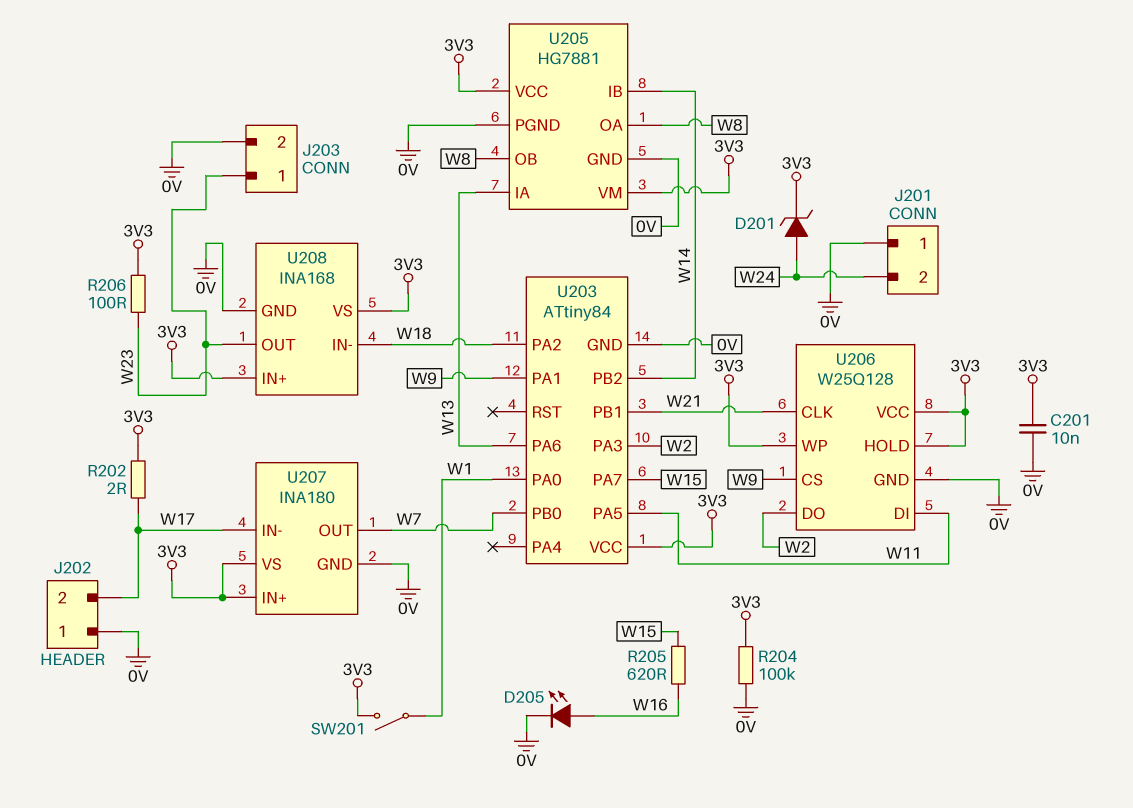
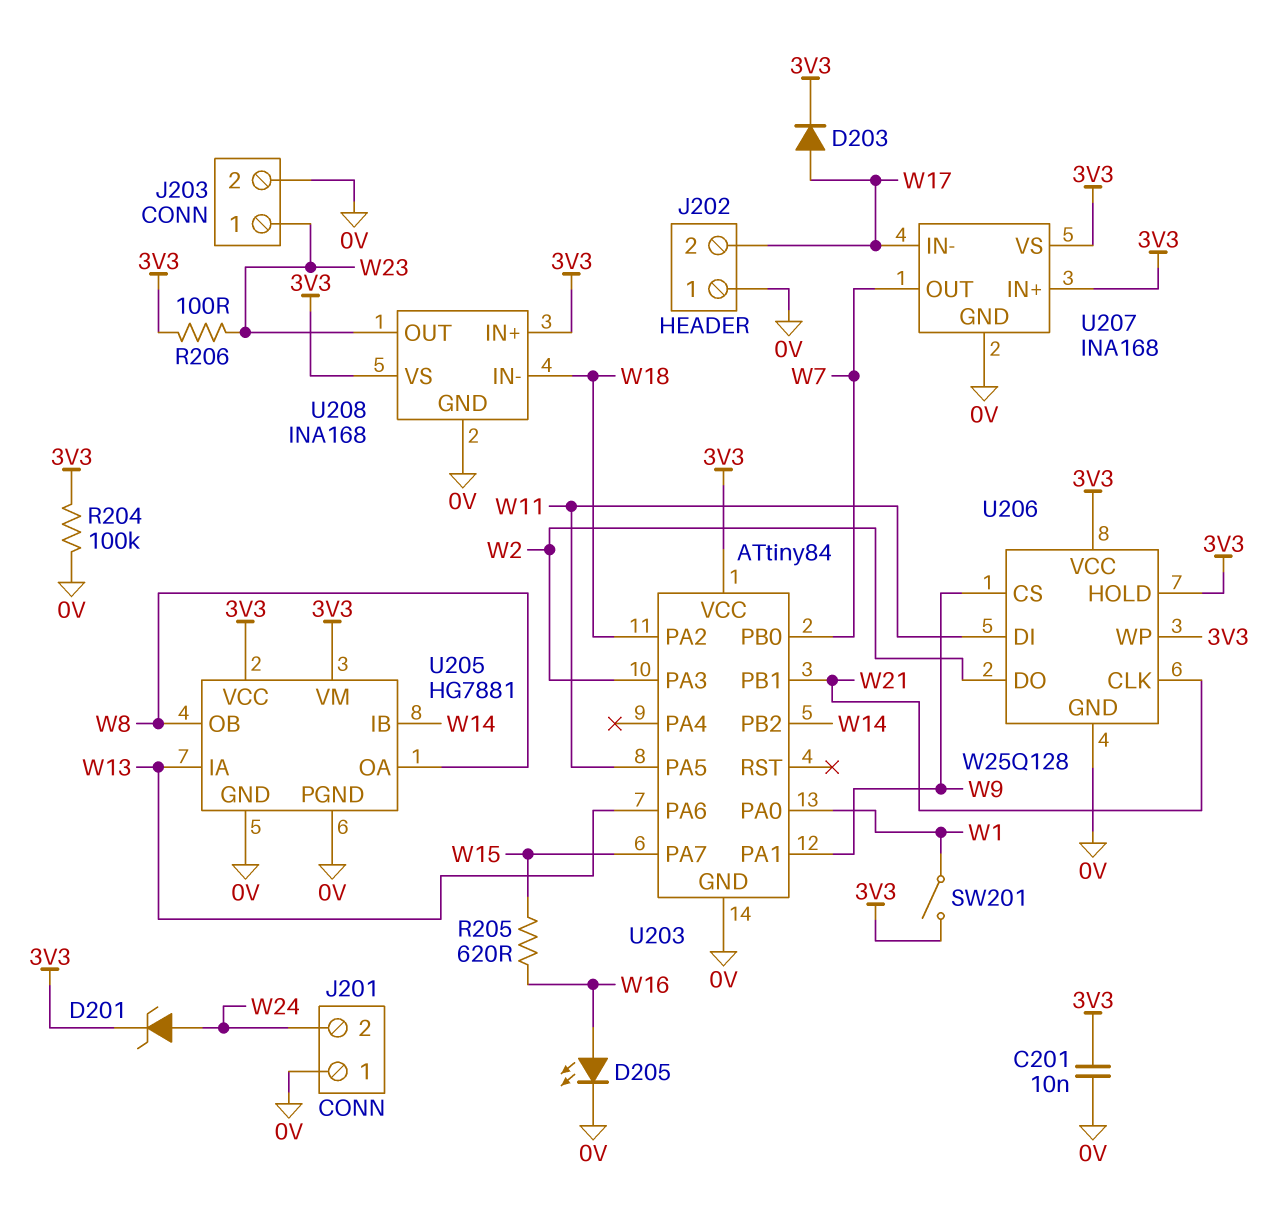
D203: none -> diode (A W17, K 3V3)
R202: 2 (3V3, W17) -> none
U207: INA180 -> INA168

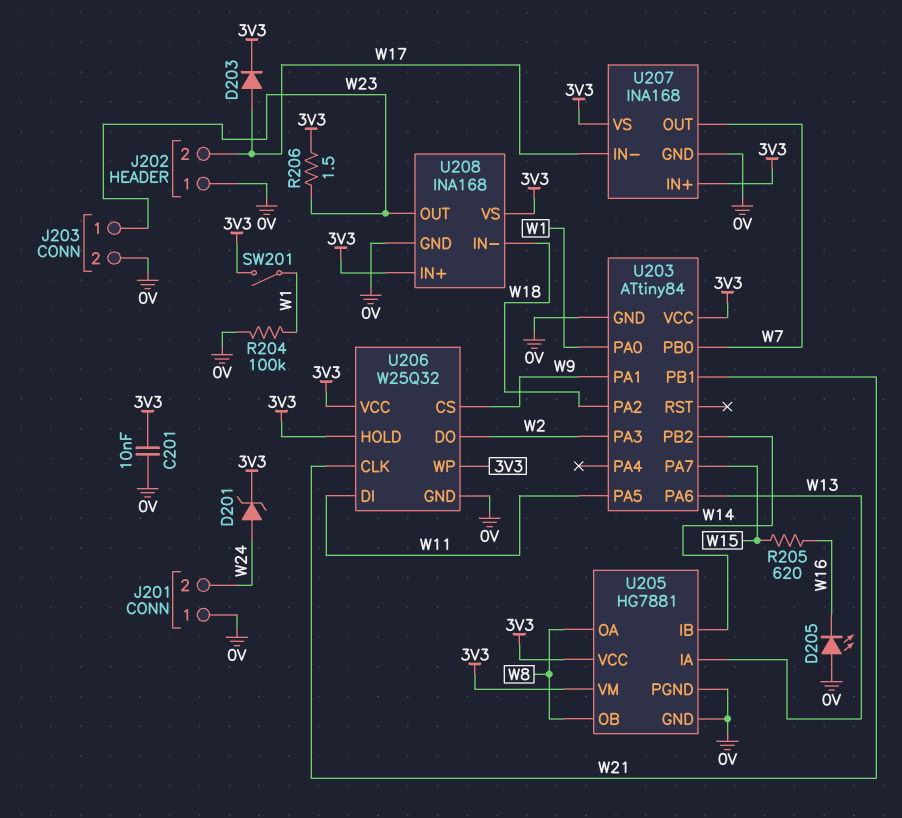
D205: LED (A W16, K 0V) -> LED (A 0V, K W16)
R204: 100k (0V, 3V3) -> 100k (0V, W1)
R206: 100 (3V3, W23) -> 1.5 (3V3, W23)
U206: W25Q128 -> W25Q32

